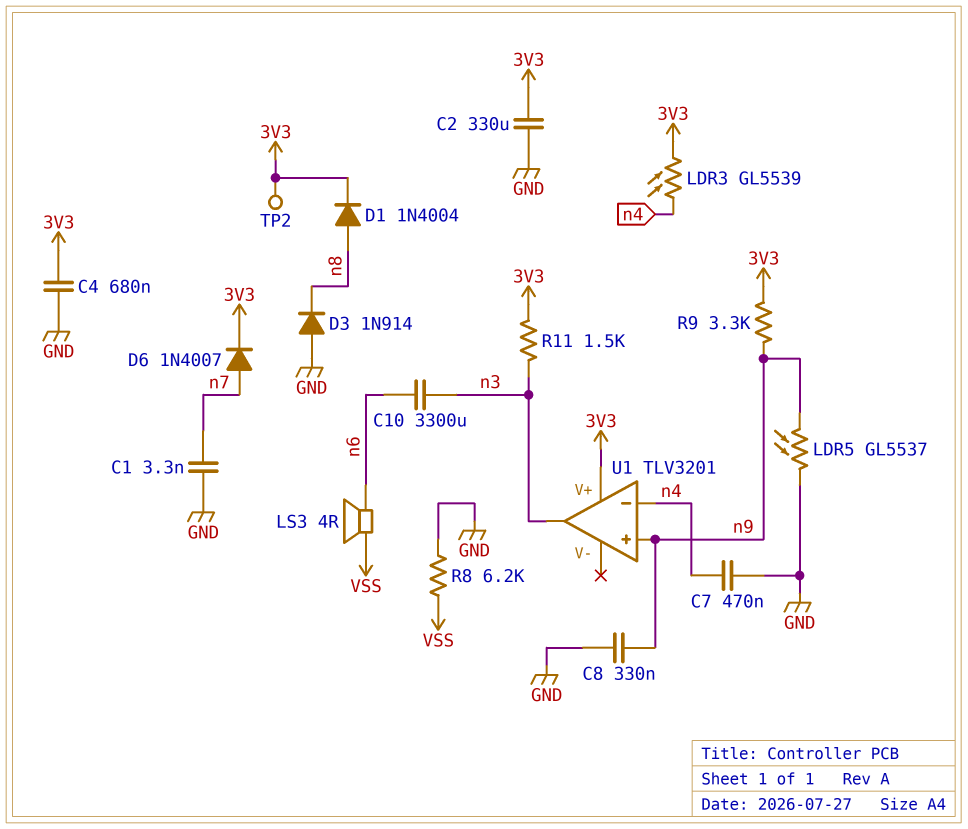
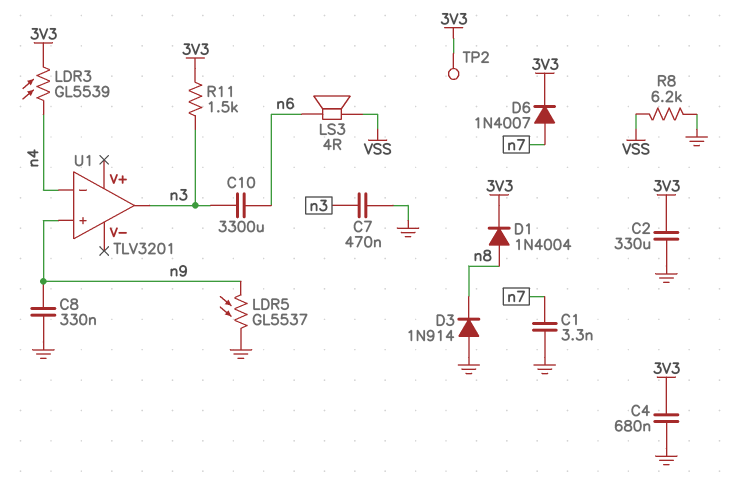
C7: 470nF (GND, n4) -> 470nF (GND, n3)
R9: 3.3k (3V3, n9) -> none
U1 pin V+: 3V3 -> none

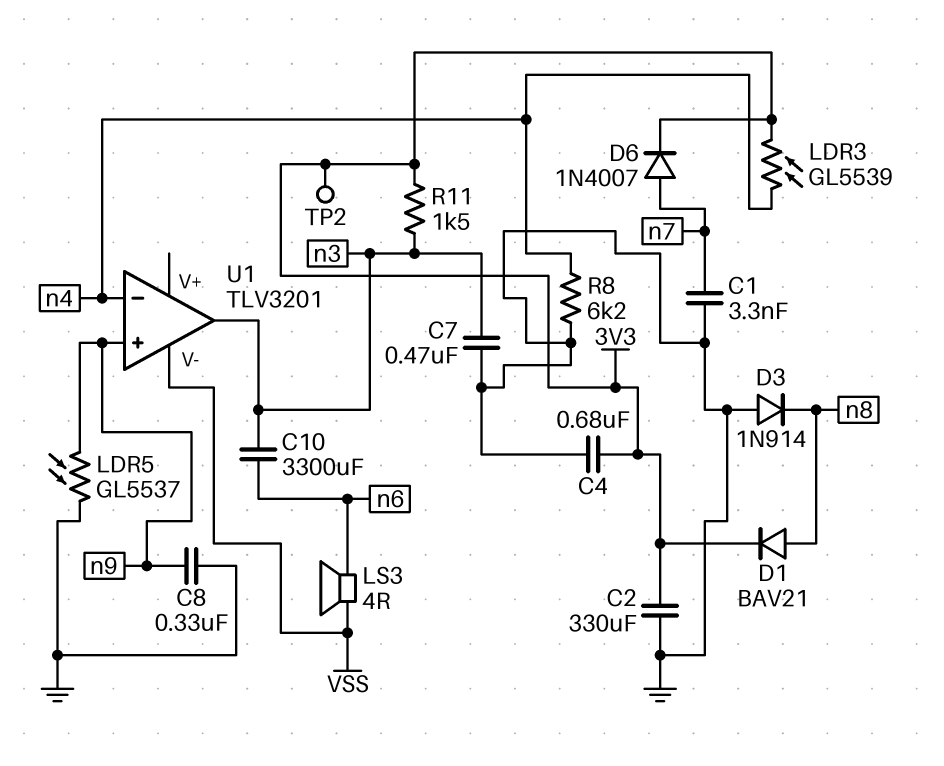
D1: diode 1N4004 (A n8, K 3V3) -> diode BAV21 (A n8, K 3V3)
R8: 6.2k (GND, VSS) -> 6.2k (GND, n4)
U1 pin V-: none -> VSS

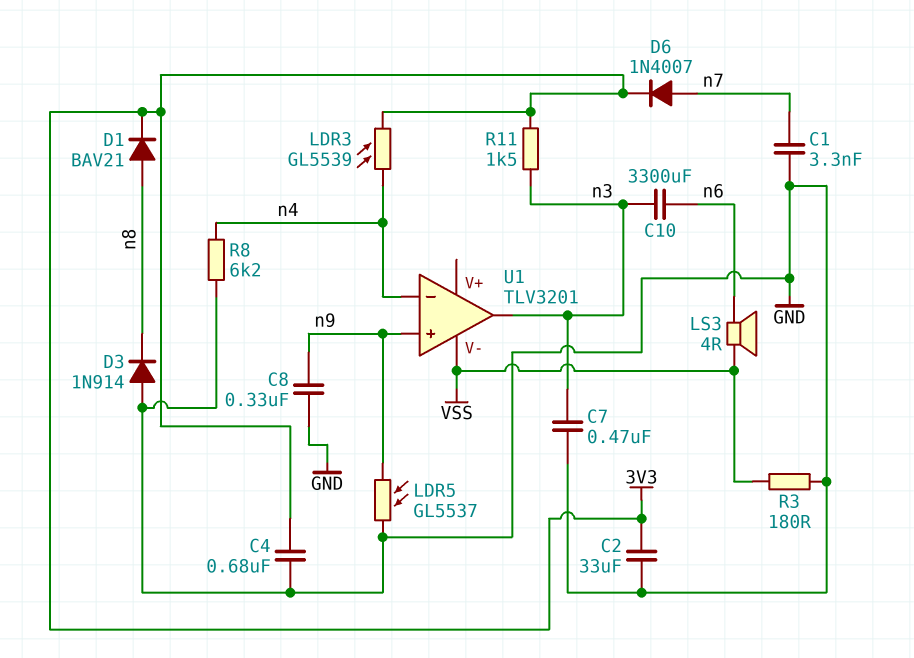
C2: 330uF (3V3, GND) -> 33uF (3V3, GND)
R3: none -> 180 (GND, VSS)
TP2: test point (3V3) -> none

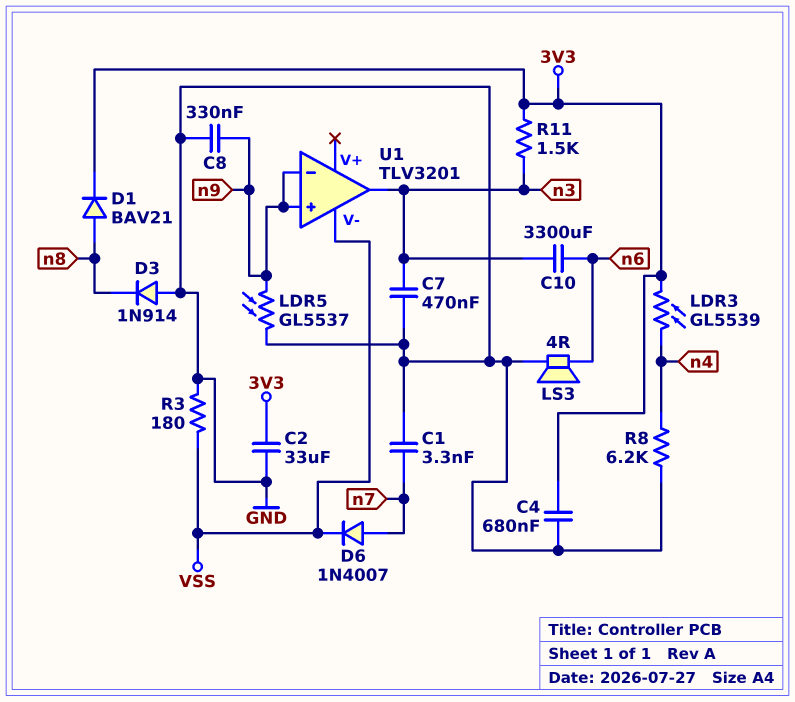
D6: diode 1N4007 (A n7, K 3V3) -> diode 1N4007 (A n7, K VSS)
LS3: speaker 4R (VSS, n6) -> speaker 4R (GND, n6)
U1 pin in-: n4 -> n9

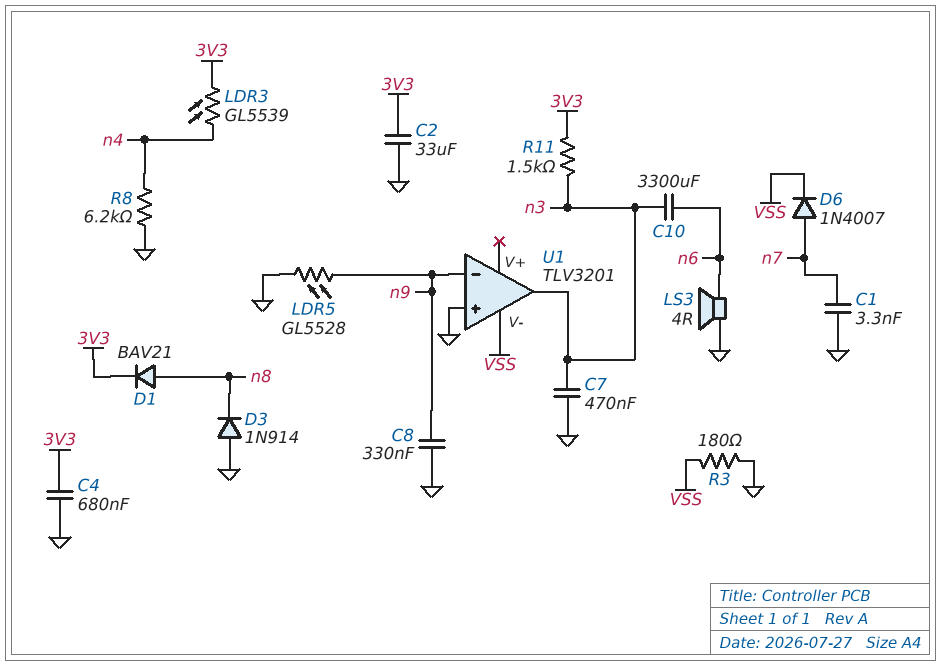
LDR5: GL5537 (GND, n9) -> GL5528 (GND, n9)
U1 pin in+: n9 -> GND

